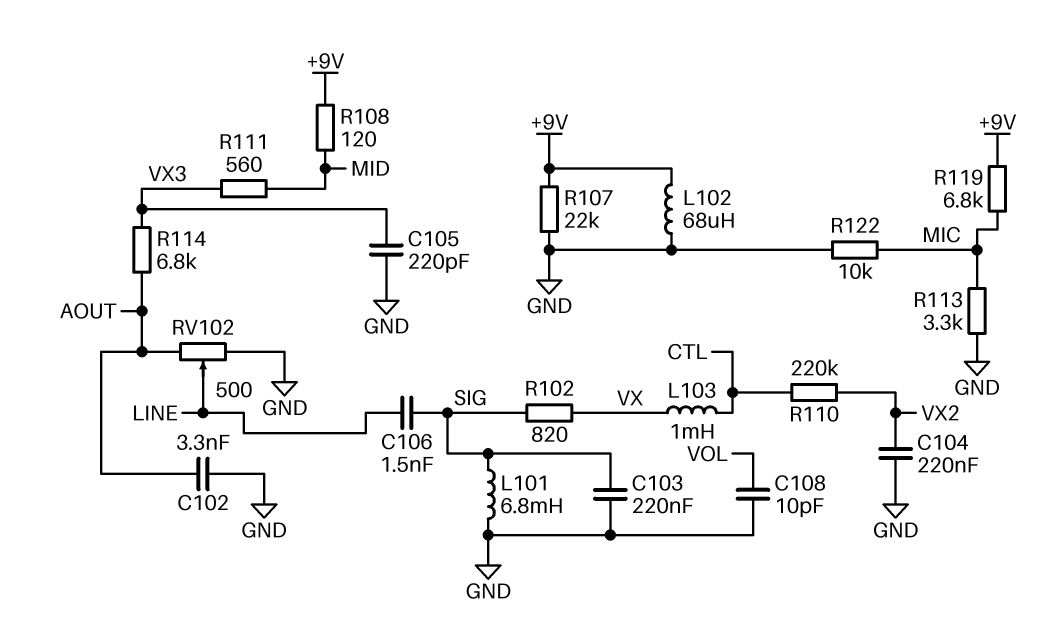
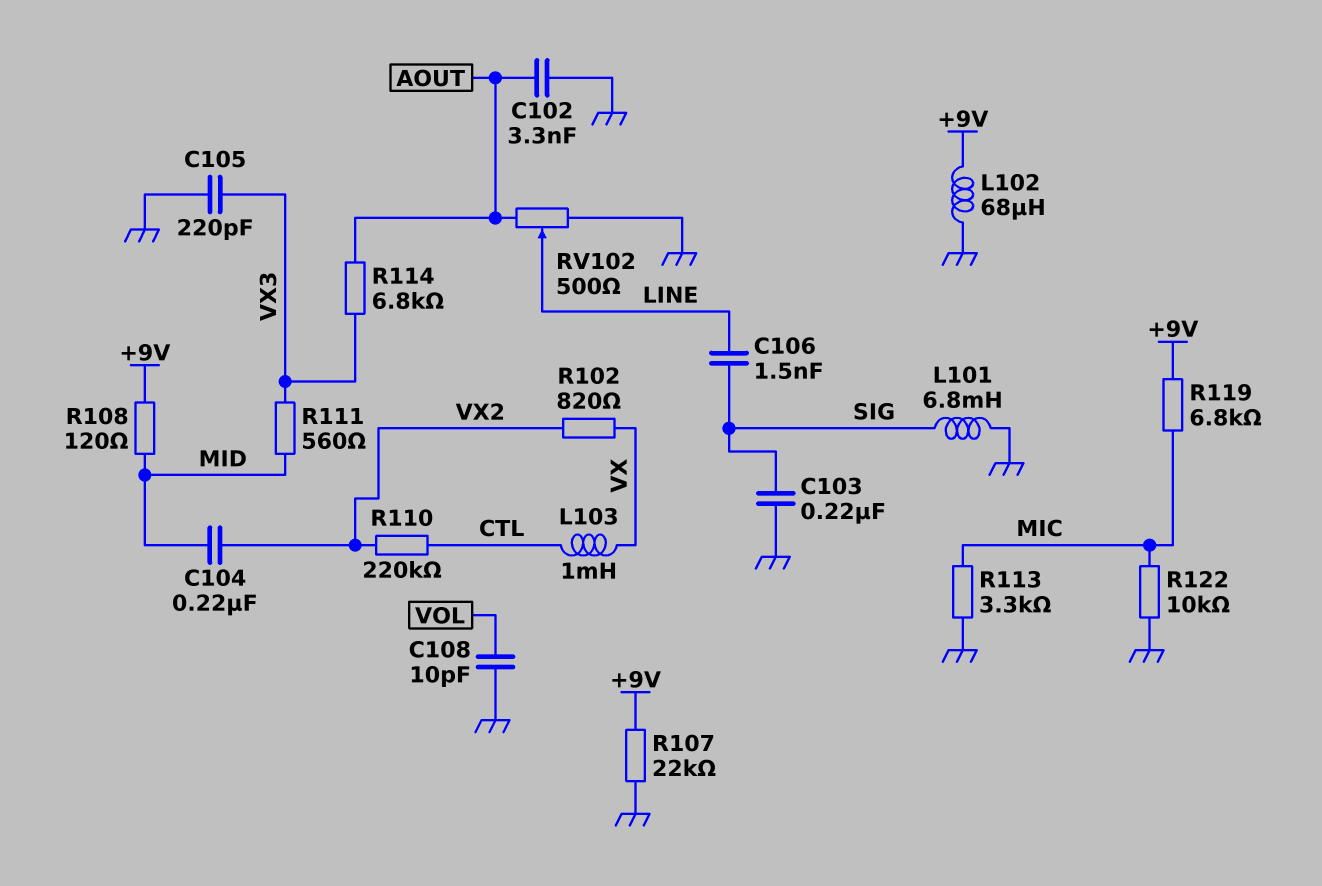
C104: 220nF (GND, VX2) -> 220nF (MID, VX2)
R102: 820 (SIG, VX) -> 820 (VX, VX2)

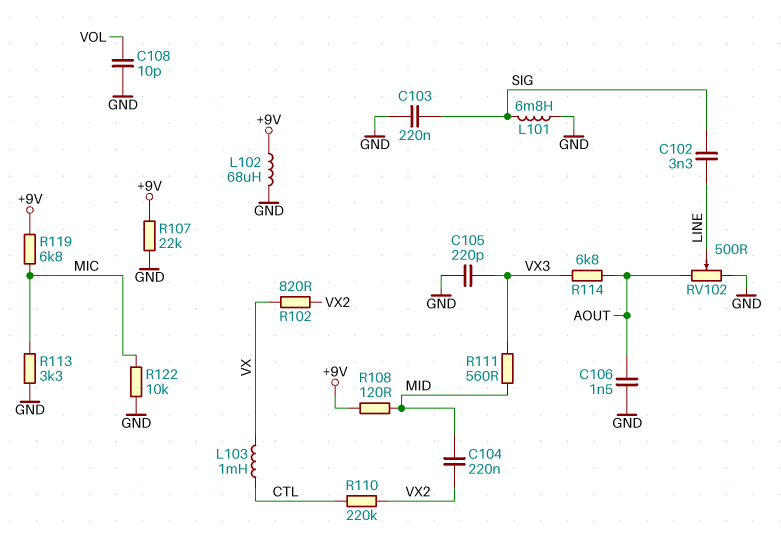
C102: 3.3nF (AOUT, GND) -> 3.3nF (LINE, SIG)
C106: 1.5nF (LINE, SIG) -> 1.5nF (AOUT, GND)

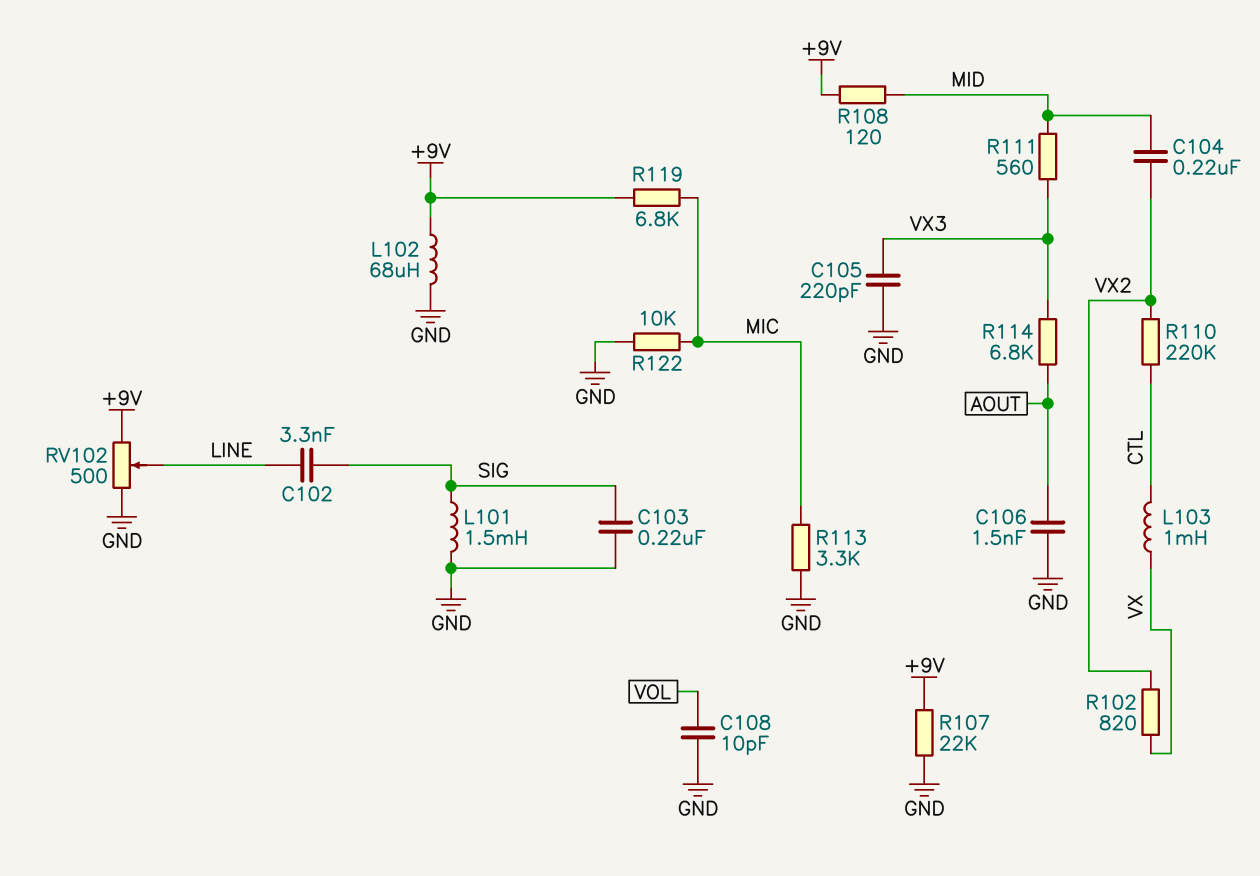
L101: 6.8mH (GND, SIG) -> 1.5mH (GND, SIG)
RV102: 500 (AOUT, GND, wiper LINE) -> 500 (+9V, GND, wiper LINE)

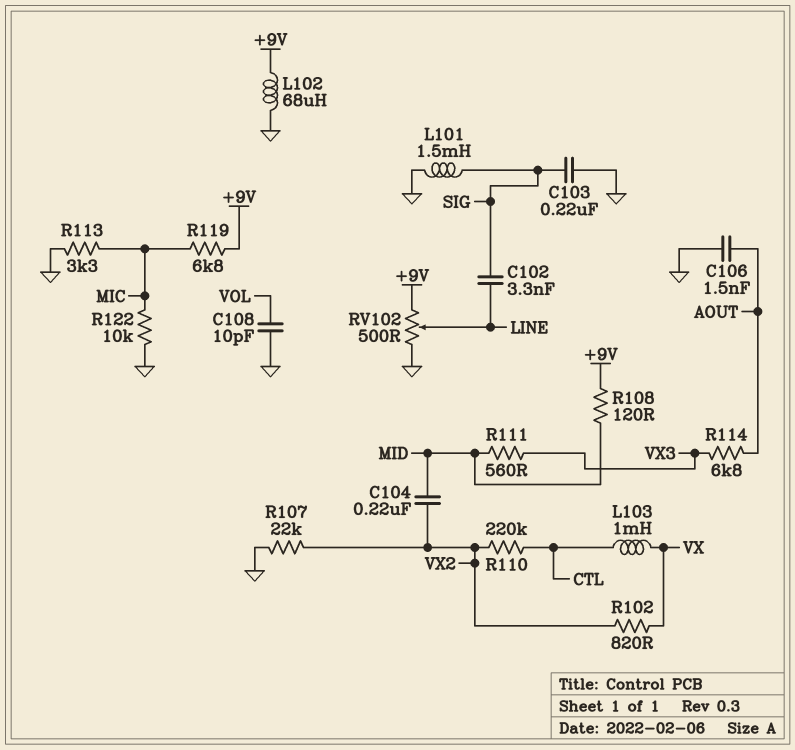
C105: 220pF (GND, VX3) -> none
R107: 22k (+9V, GND) -> 22k (GND, VX2)

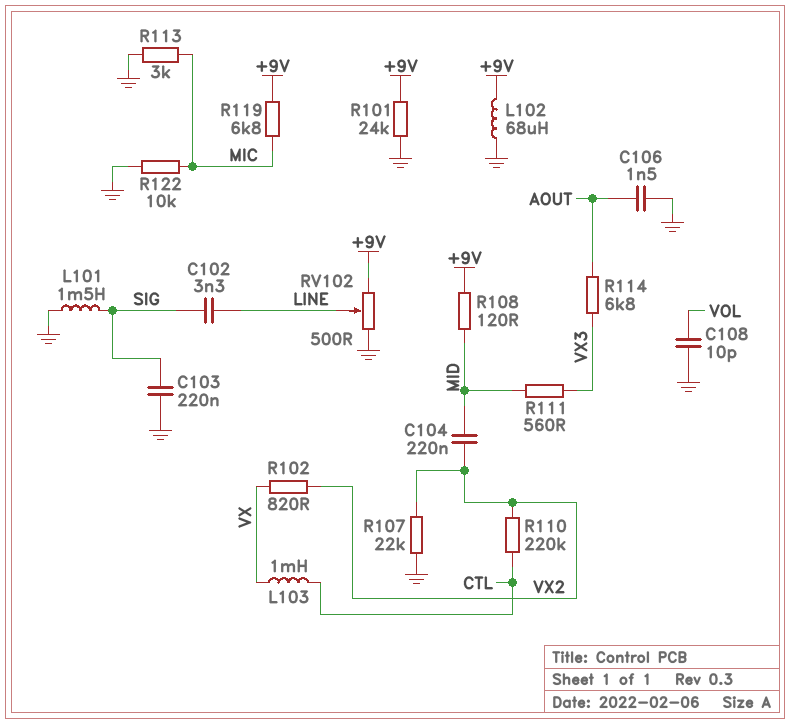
R101: none -> 24k (+9V, GND)
R113: 3.3k (GND, MIC) -> 3k (GND, MIC)

